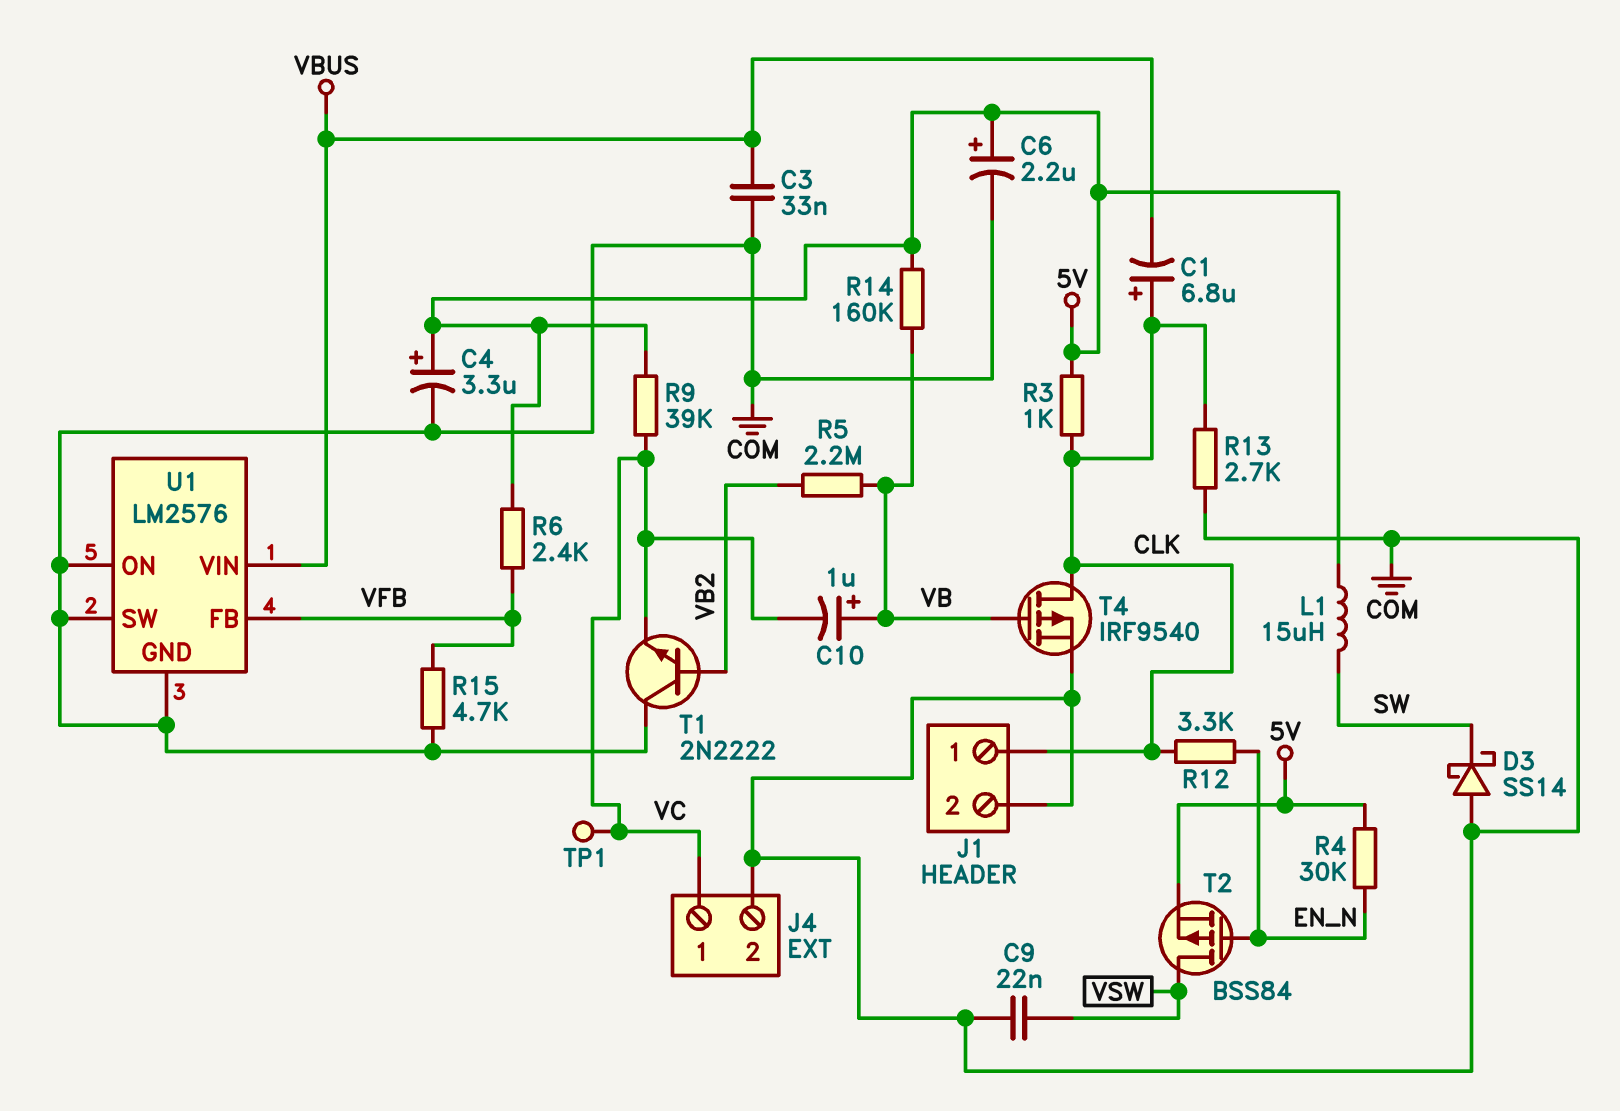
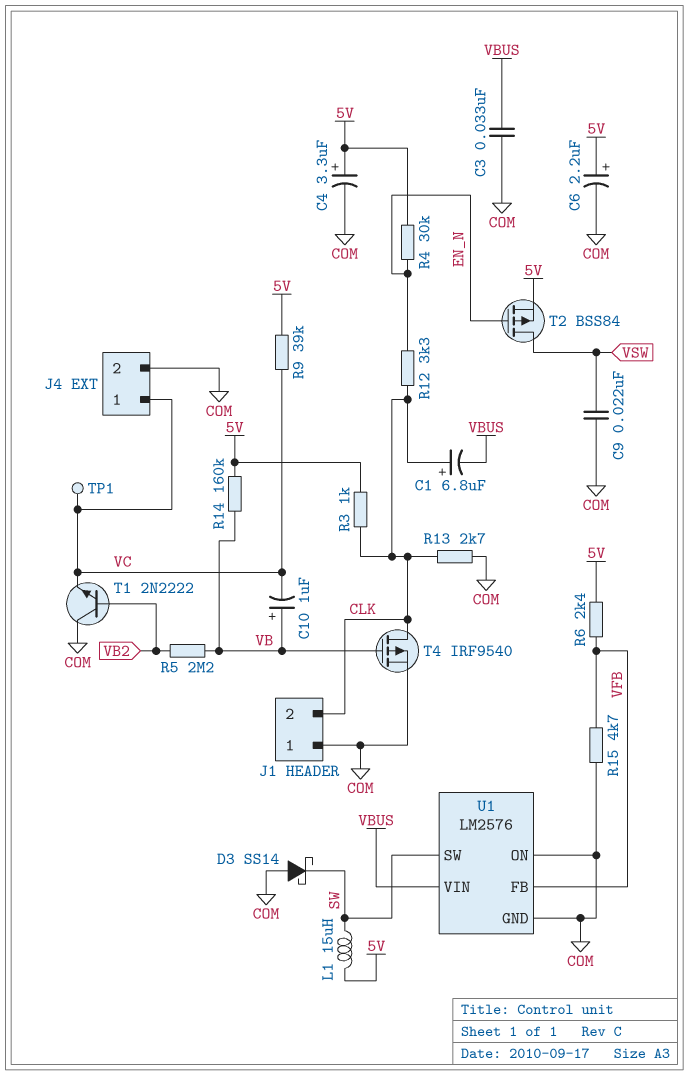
J1 pin 1: CLK -> COM
J1 pin 2: COM -> CLK
U1 pin SW: COM -> SW

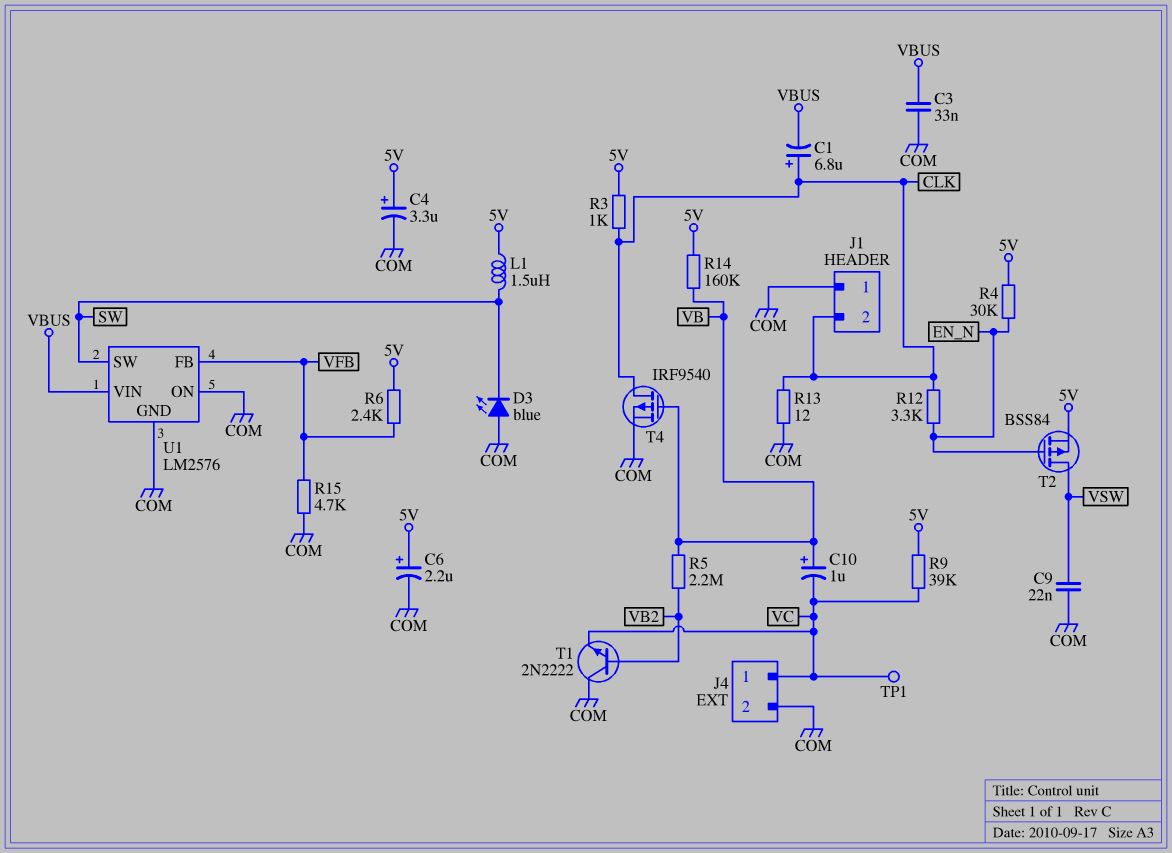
D3: schottky SS14 (A COM, K SW) -> LED blue (A COM, K SW)
L1: 15uH (5V, SW) -> 1.5uH (5V, SW)
R13: 2.7k (CLK, COM) -> 12 (CLK, COM)

